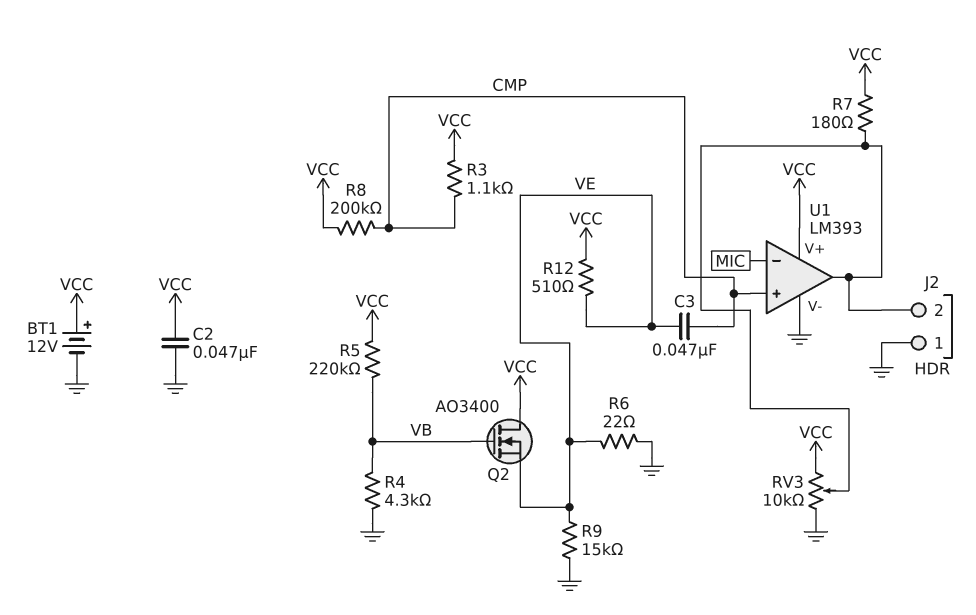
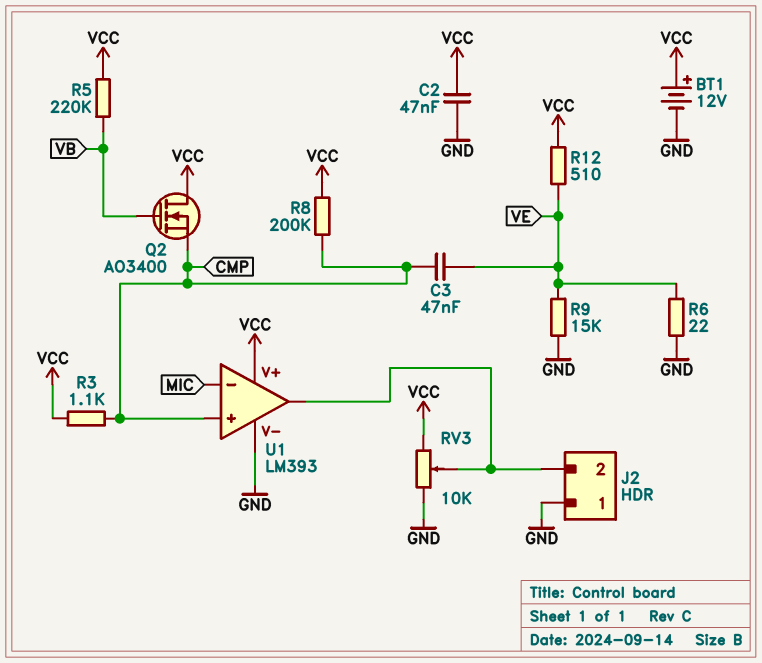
Q2: NMOS AO3400 (G VB, D VCC, S VE) -> NMOS AO3400 (G VB, D VCC, S CMP)
R4: 4.3k (GND, VB) -> none
R7: 180 (J2/2, VCC) -> none

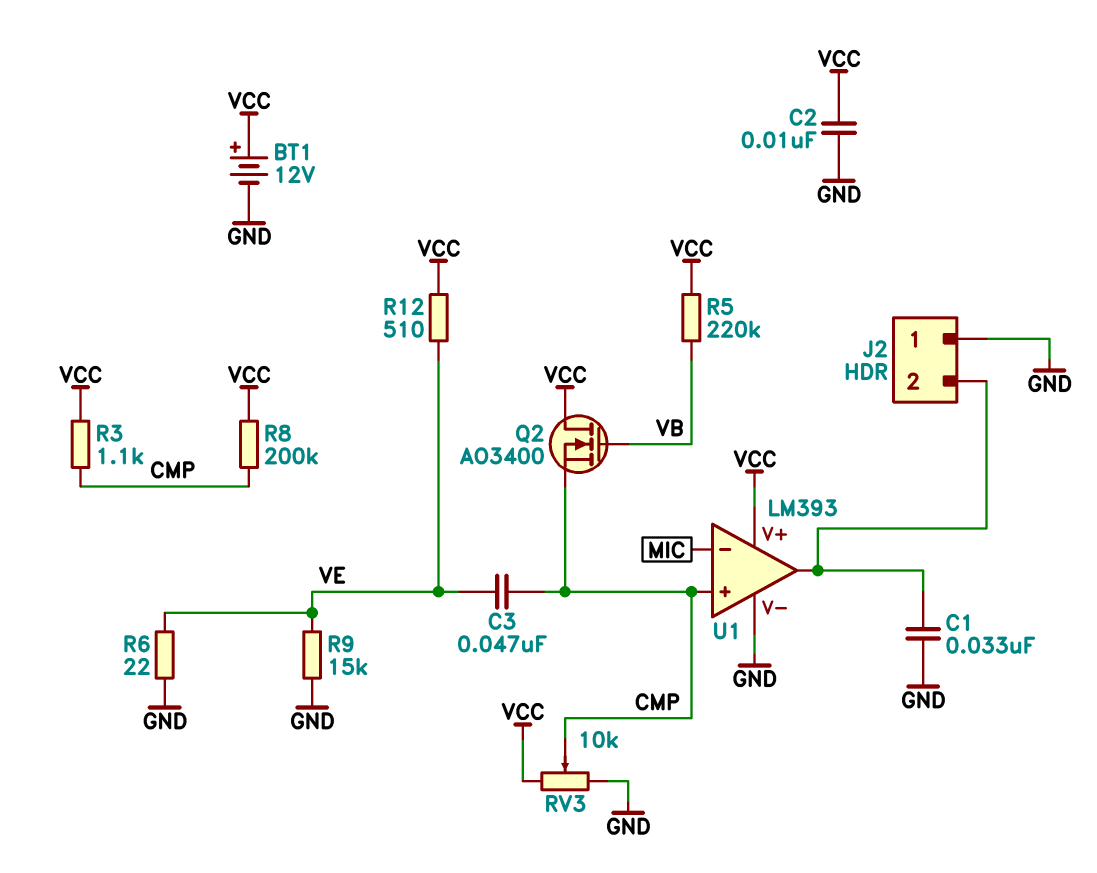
C1: none -> 33nF (GND, J2/2)
C2: 47nF (GND, VCC) -> 10nF (GND, VCC)
RV3: 10k (GND, VCC, wiper J2/2) -> 10k (GND, VCC, wiper CMP)

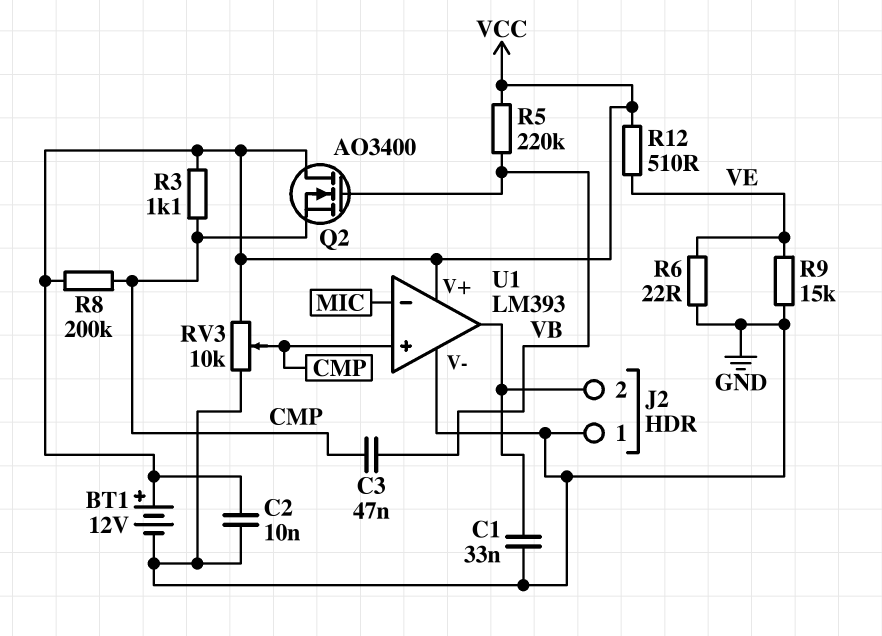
C3: 47nF (CMP, VE) -> 47nF (CMP, VB)

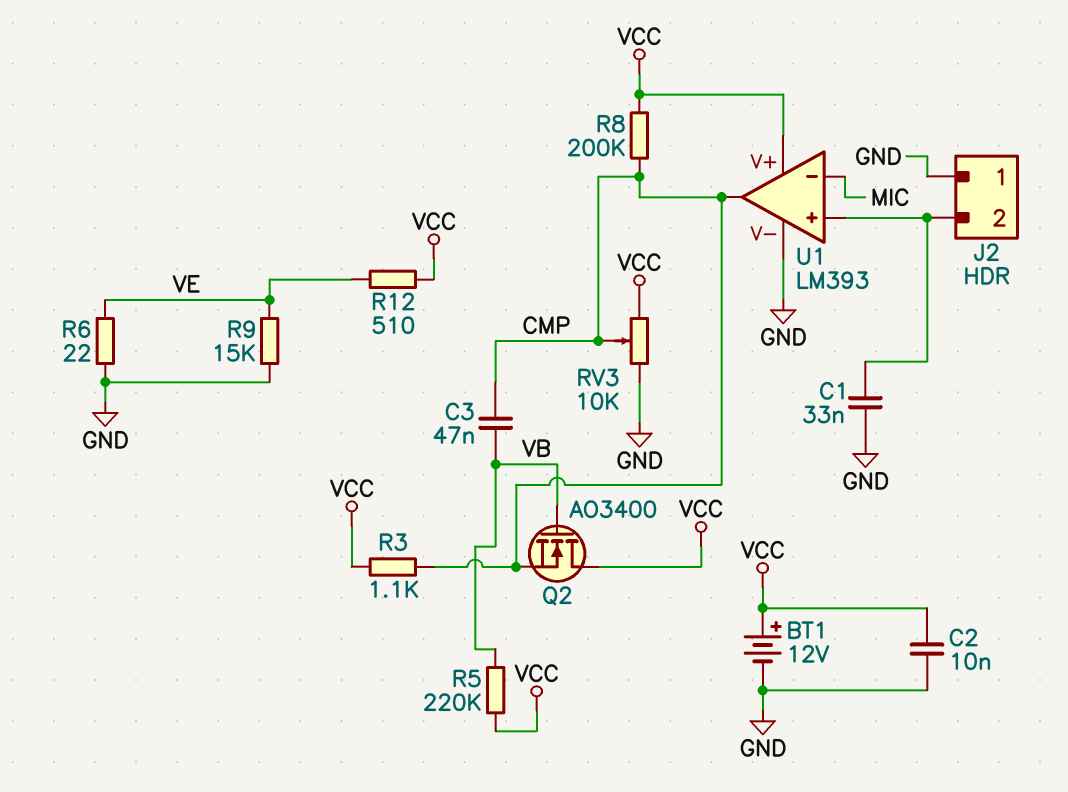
U1 pin in+: CMP -> J2/2
U1 pin out: J2/2 -> CMP

